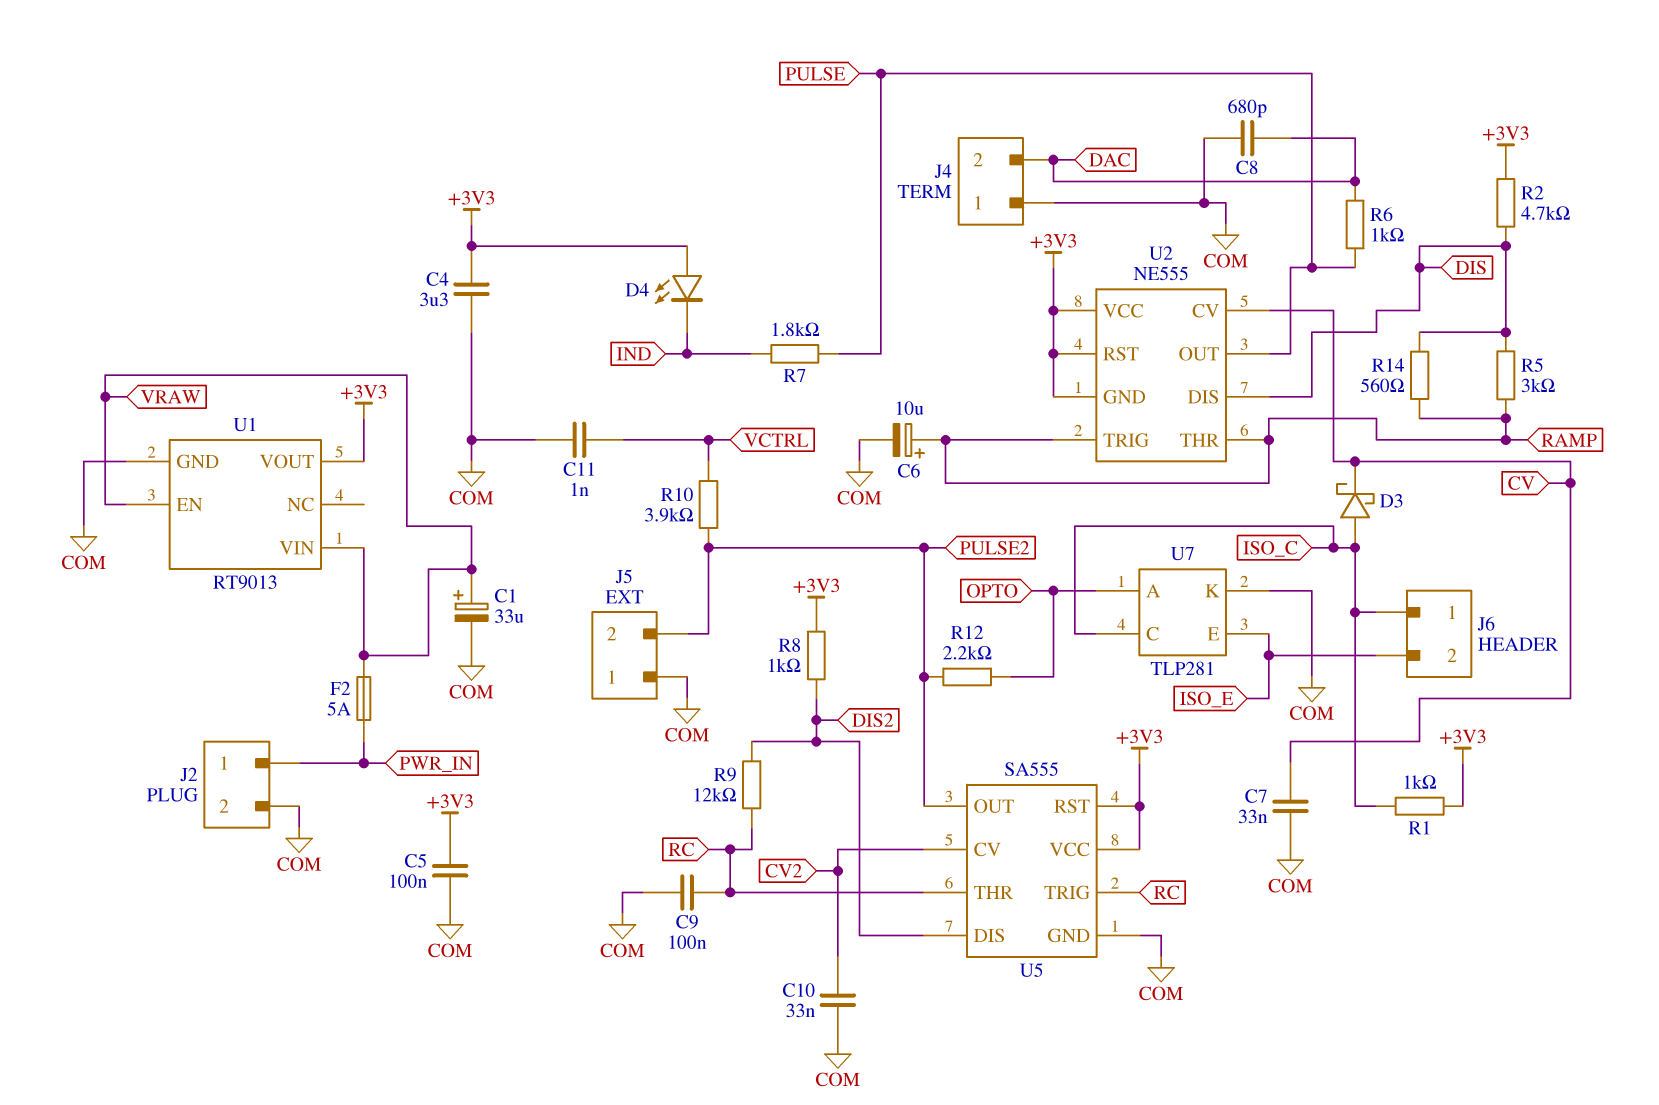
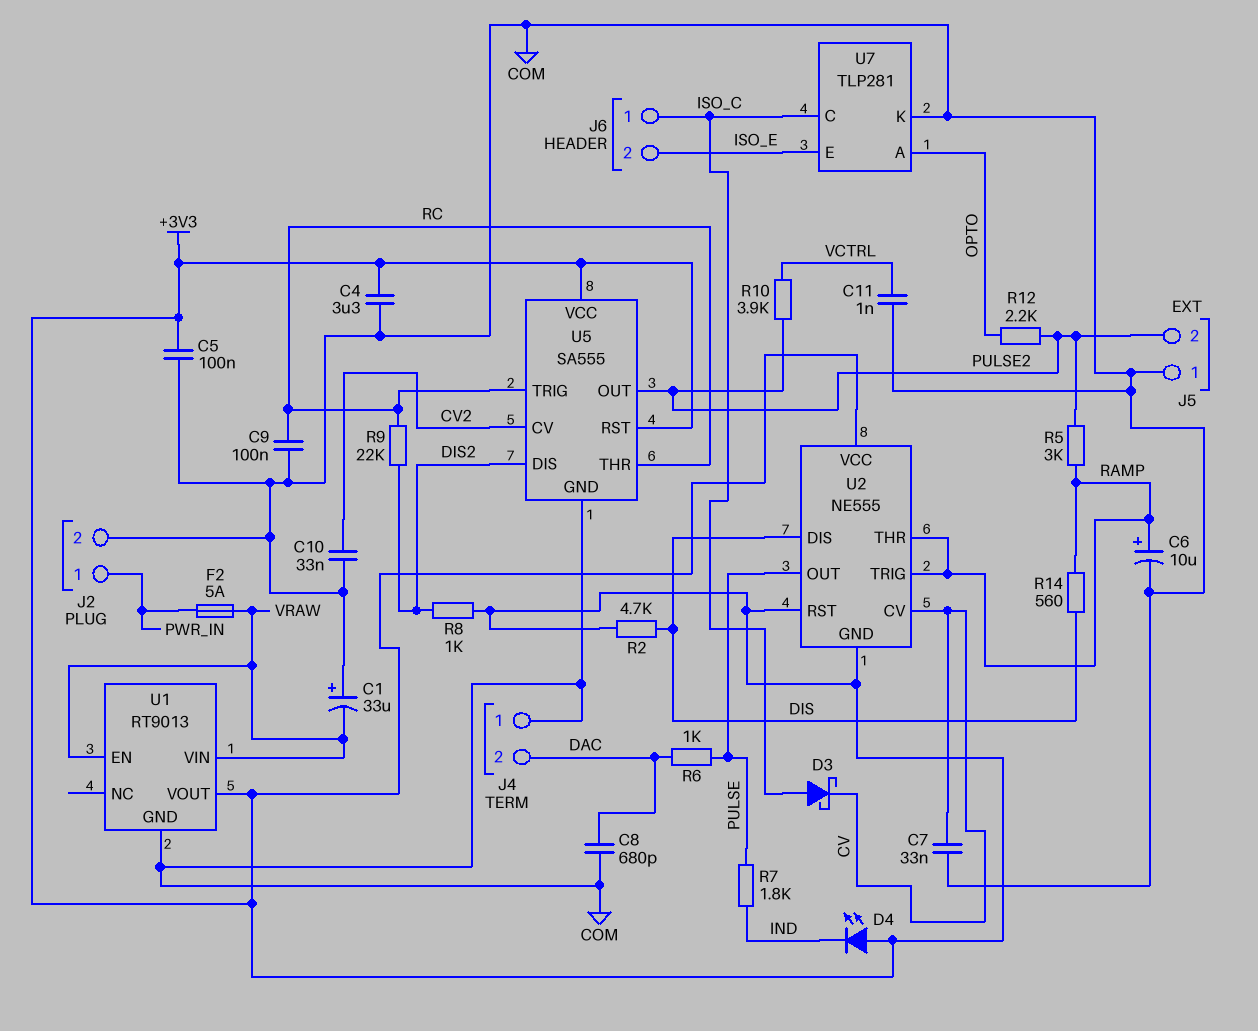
C1: 33uF (plus VRAW, minus COM) -> 33uF (plus COM, minus VRAW)
R1: 1k (+3V3, ISO_C) -> none
R5: 3k (DIS, RAMP) -> 3k (PULSE2, RAMP)
R9: 12k (DIS2, RC) -> 22k (DIS2, RC)

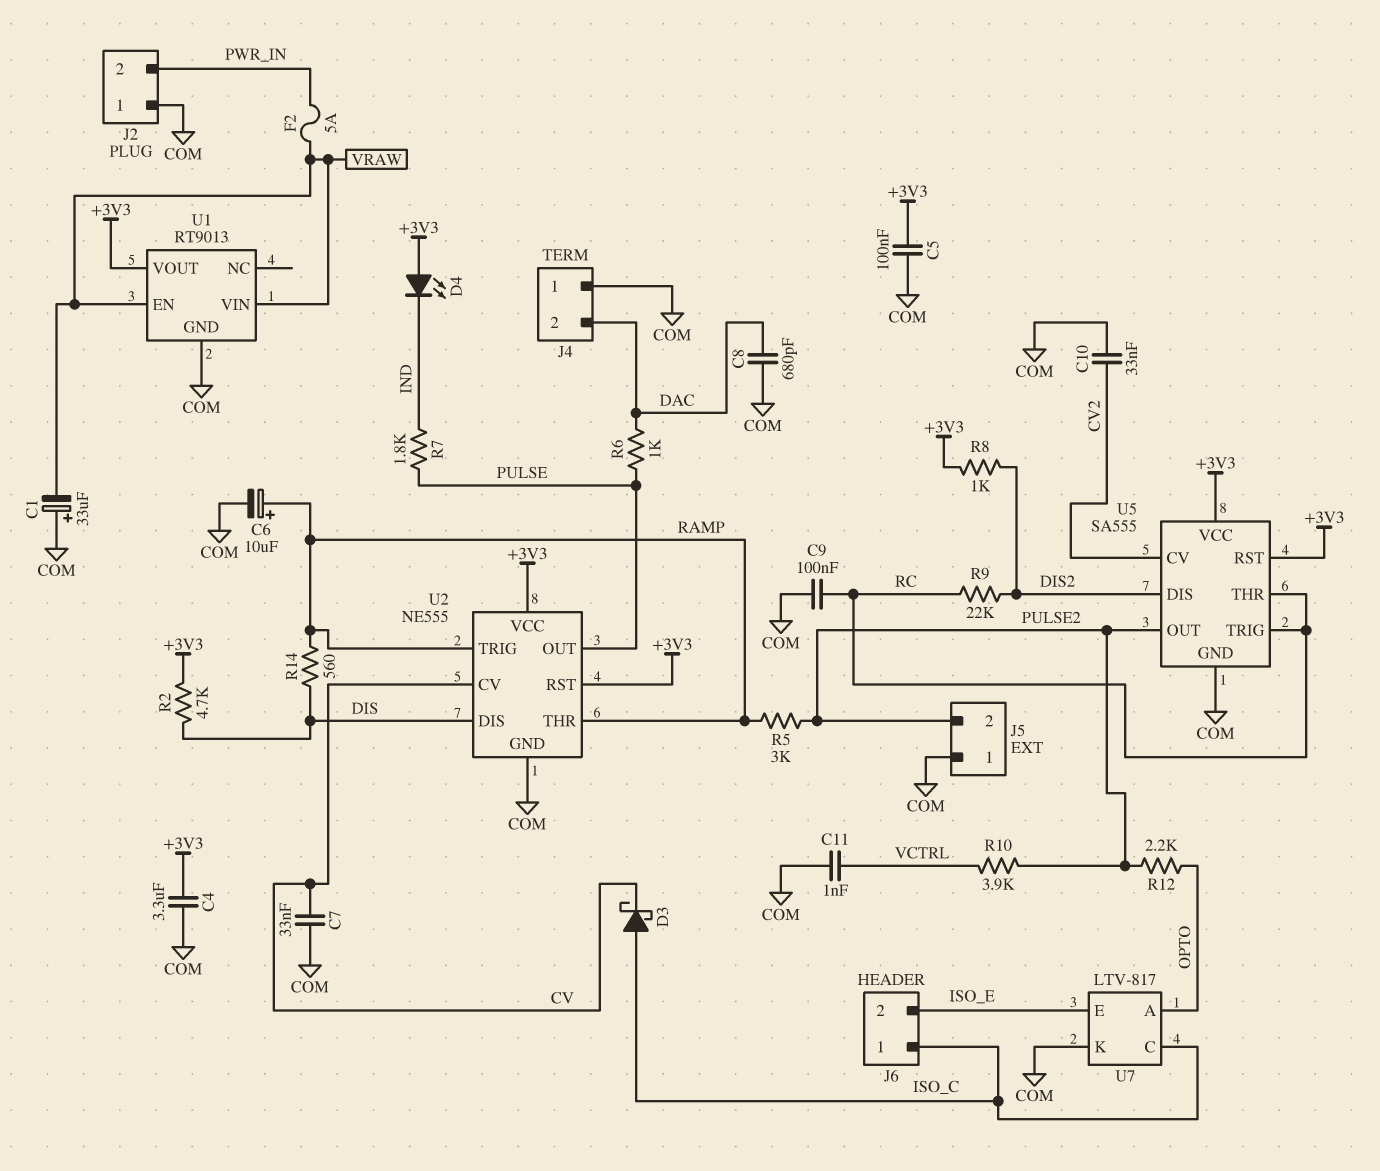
J2 pin 1: PWR_IN -> COM
J2 pin 2: COM -> PWR_IN
U2 pin GND: +3V3 -> COM
U7: TLP281 -> LTV-817

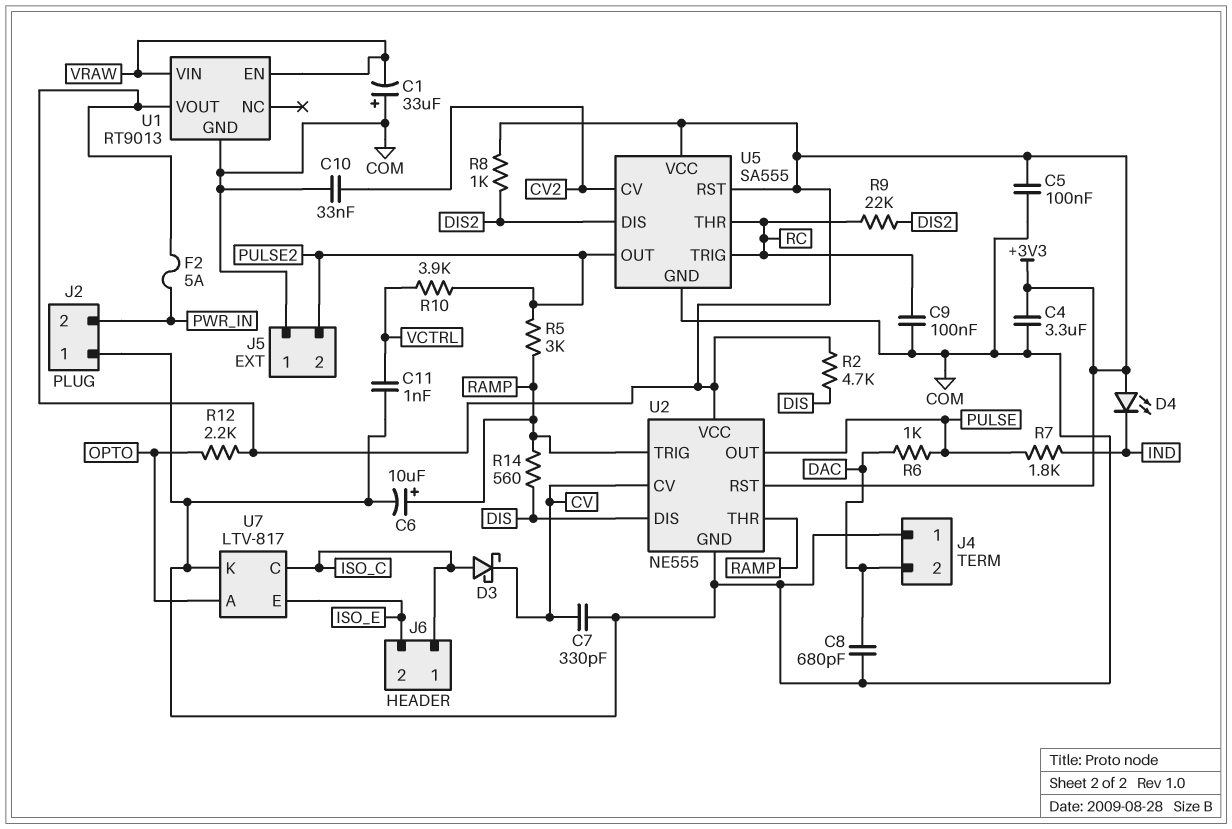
C7: 33nF (COM, CV) -> 330pF (COM, CV)
F2: 5A (PWR_IN, VRAW) -> 5A (+3V3, PWR_IN)
R12: 2.2k (OPTO, PULSE2) -> 2.2k (+3V3, OPTO)

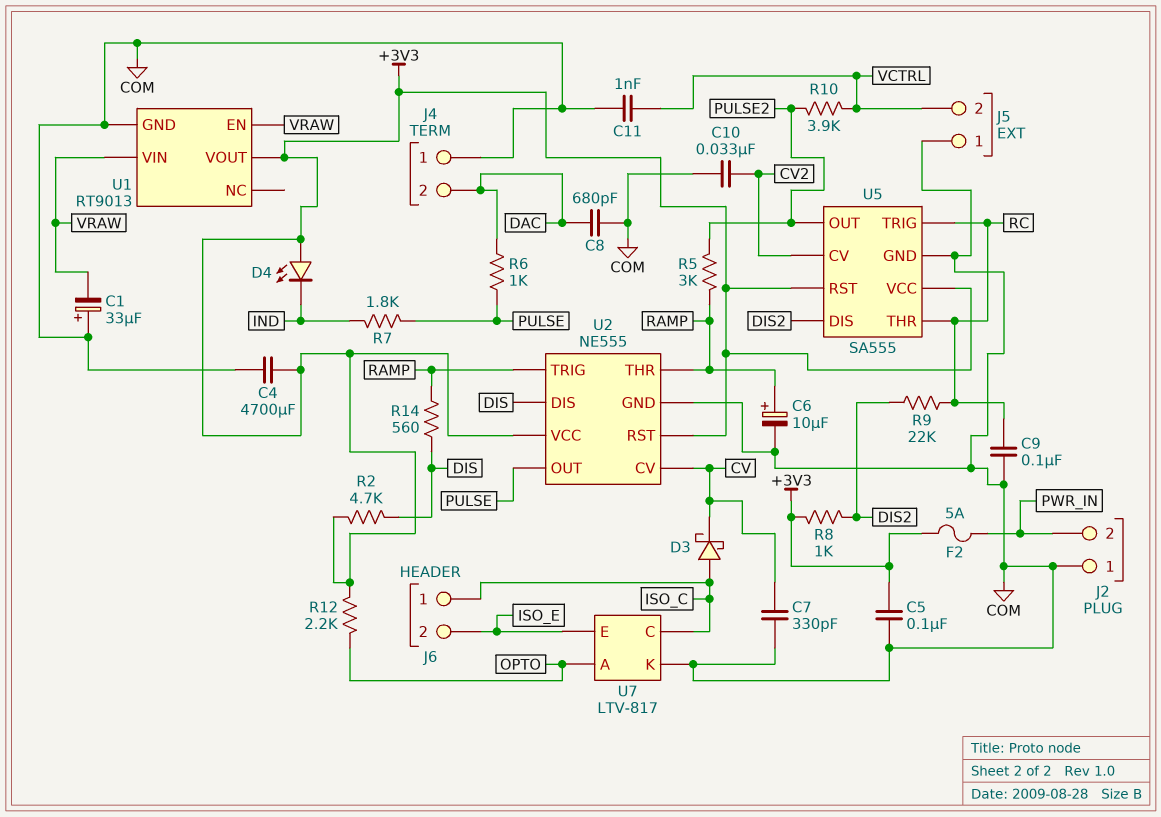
C4: 3.3uF (+3V3, COM) -> 4700uF (+3V3, COM)
J5 pin 2: PULSE2 -> VCTRL

